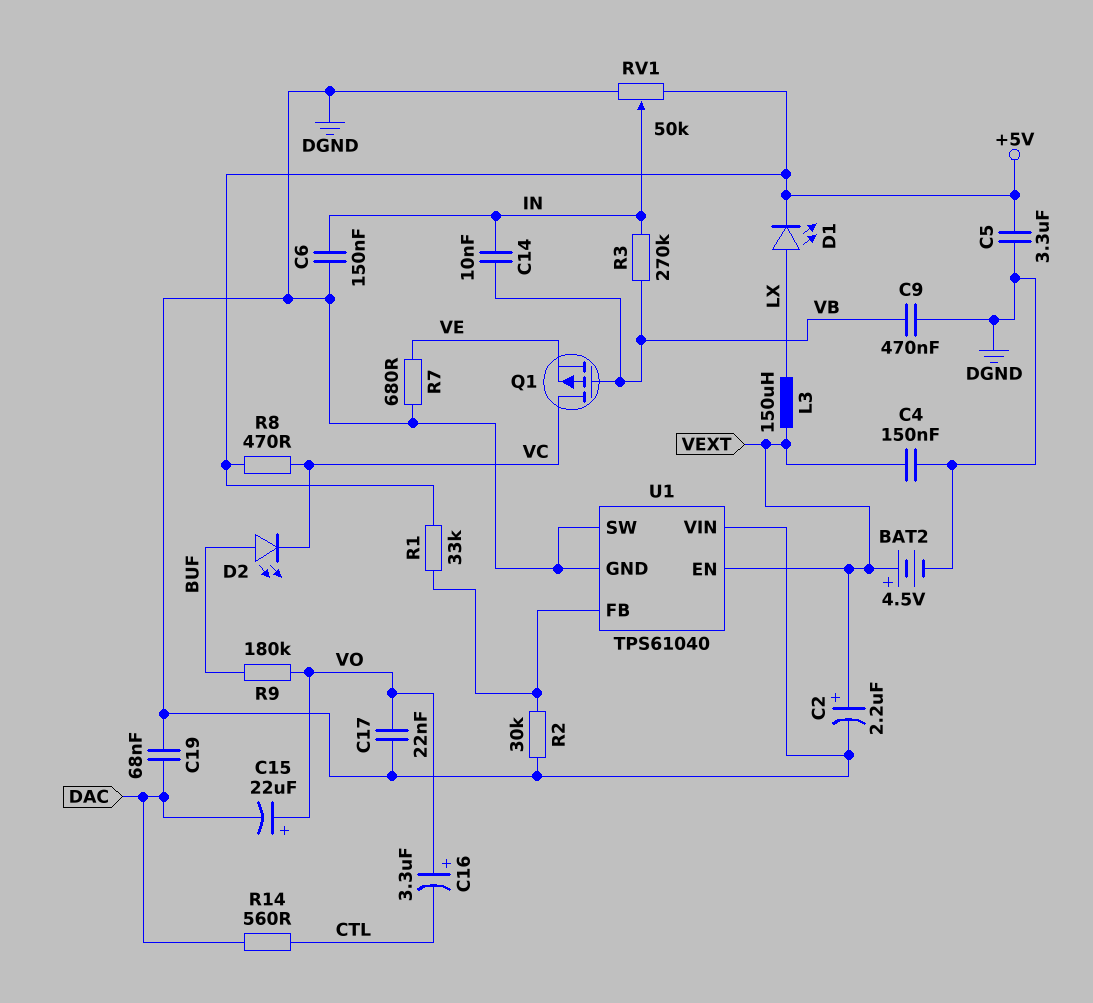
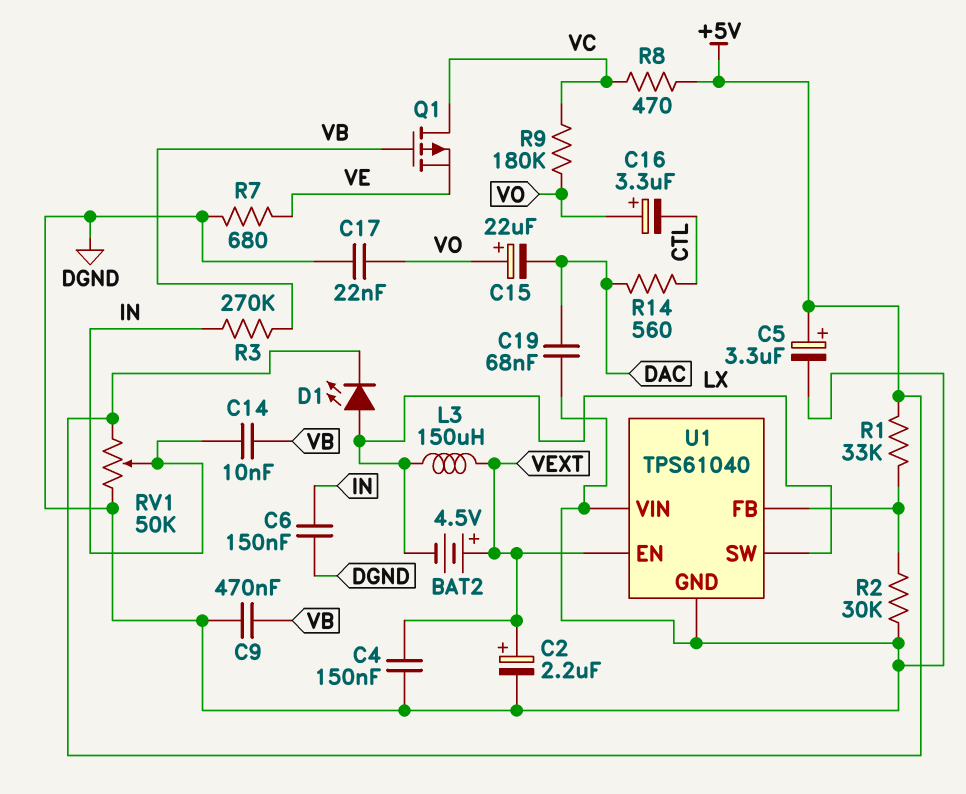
BAT2: 4.5V (plus VEXT, minus DGND) -> 4.5V (plus VEXT, minus LX)
C5: 3.3uF (+5V, DGND) -> 3.3uF (plus +5V, minus DGND)
D2: LED (A BUF, K VC) -> none
R9: 180k (BUF, VO) -> 180k (VC, VO)
U1 pin SW: DGND -> LX

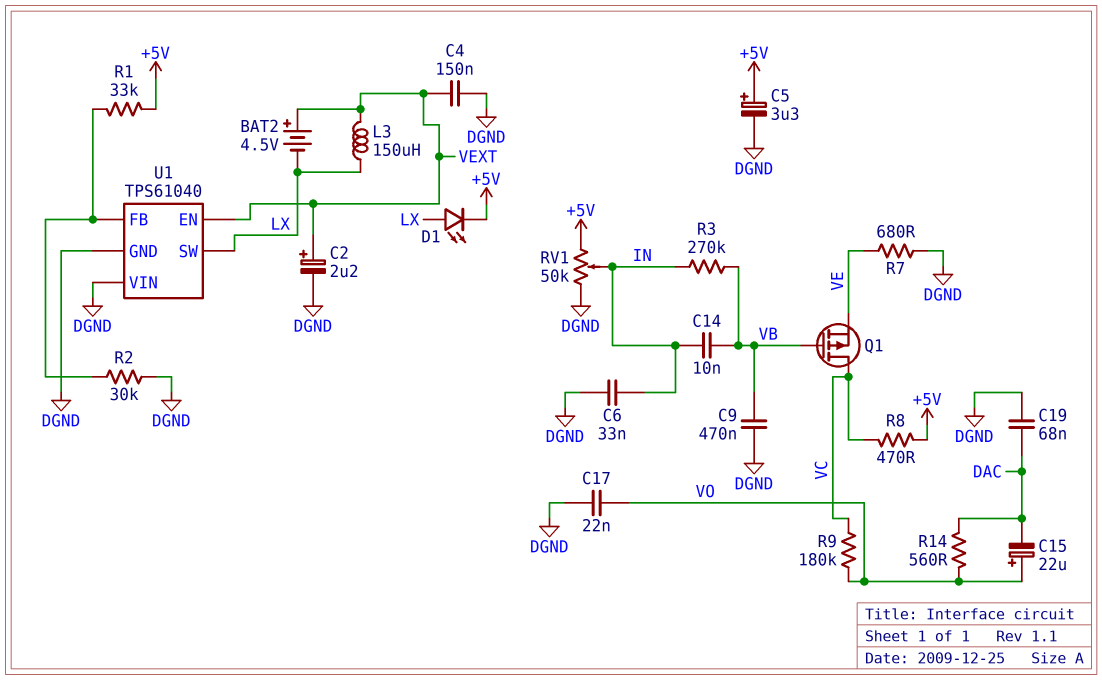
C6: 150nF (DGND, IN) -> 33nF (DGND, IN)
C16: 3.3uF (plus VO, minus CTL) -> none
R14: 560 (CTL, DAC) -> 560 (DAC, VO)

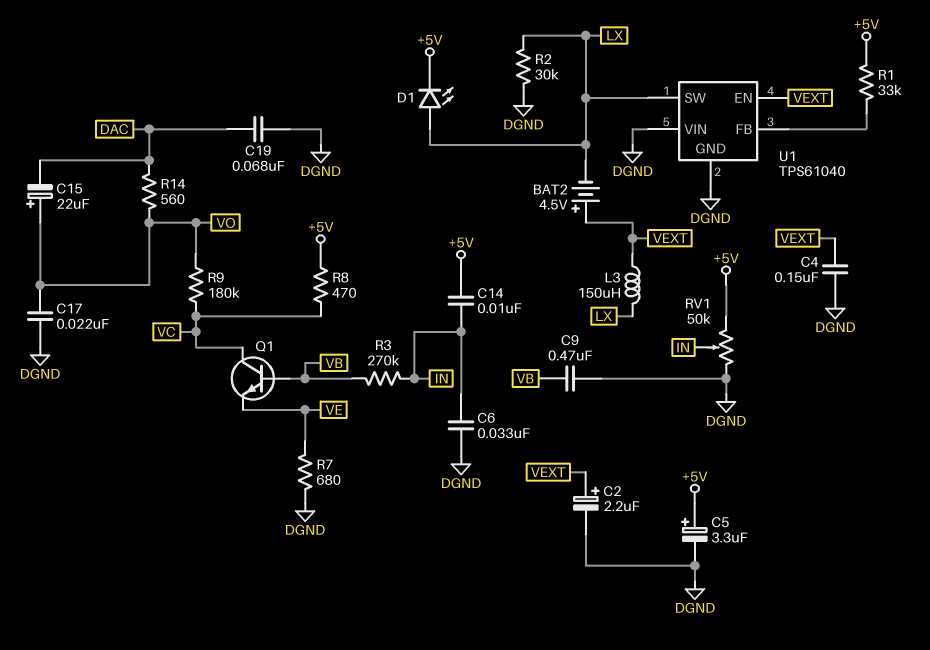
C14: 10nF (IN, VB) -> 10nF (+5V, IN)
Q1: PMOS (G VB, D VC, S VE) -> NPN (B VB, C VC, E VE)
R2: 30k (DGND, U1/FB) -> 30k (DGND, LX)

